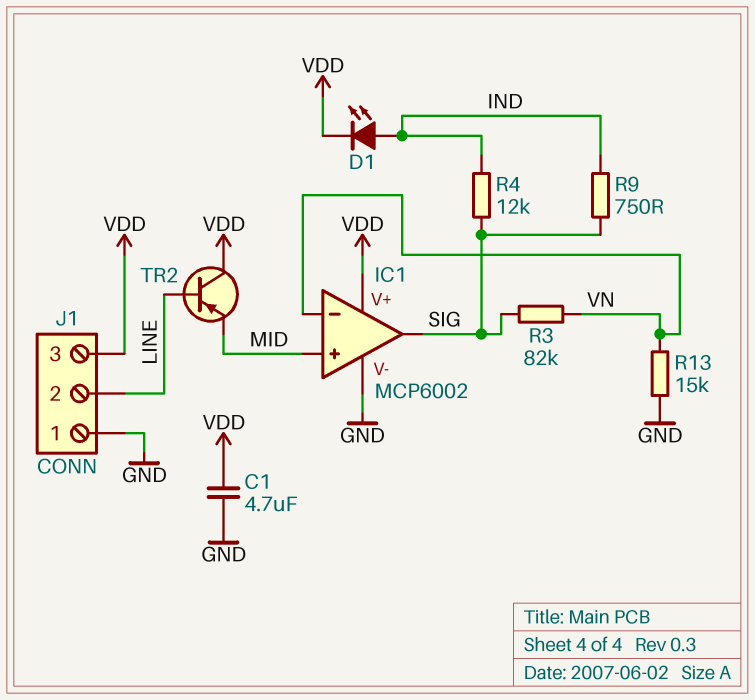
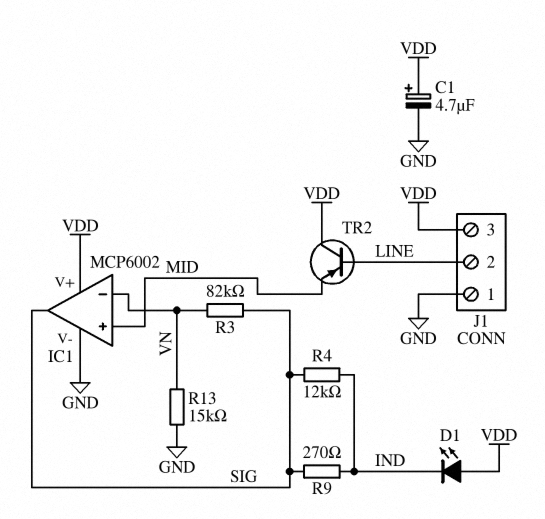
C1: 4.7uF (GND, VDD) -> 4.7uF (plus VDD, minus GND)
D1: LED (A IND, K VDD) -> LED (A VDD, K IND)
R9: 750 (IND, SIG) -> 270 (IND, SIG)

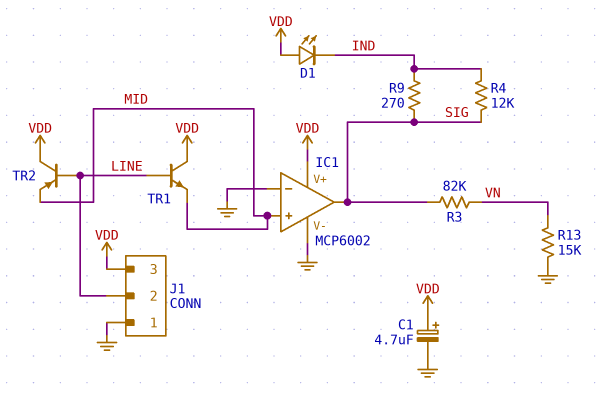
IC1 pin in-: VN -> GND
TR1: none -> NPN (B LINE, C VDD, E MID)

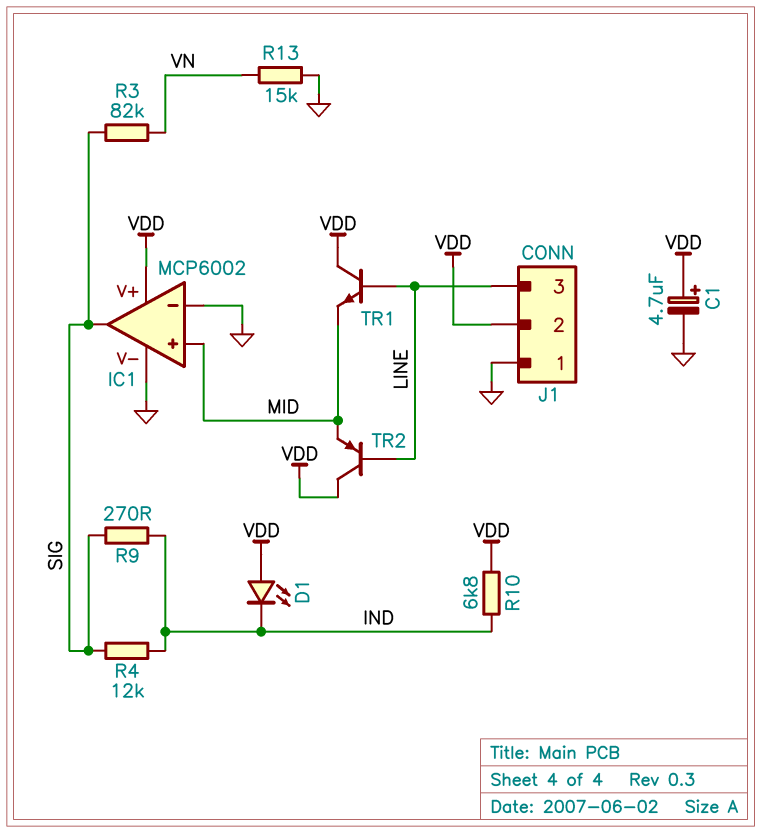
J1 pin 2: LINE -> VDD
J1 pin 3: VDD -> LINE
R10: none -> 6.8k (IND, VDD)

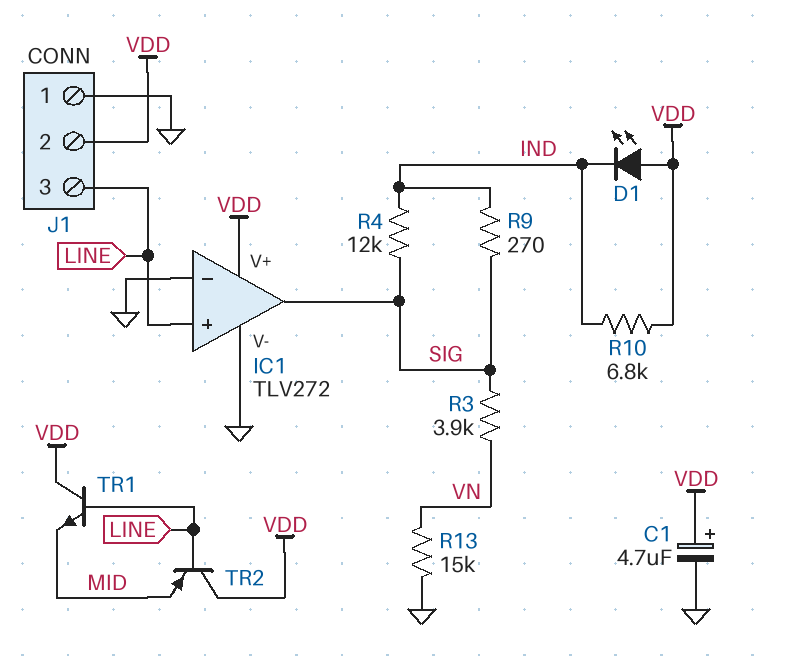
IC1: MCP6002 -> TLV272
IC1 pin in+: MID -> LINE
R3: 82k (SIG, VN) -> 3.9k (SIG, VN)

